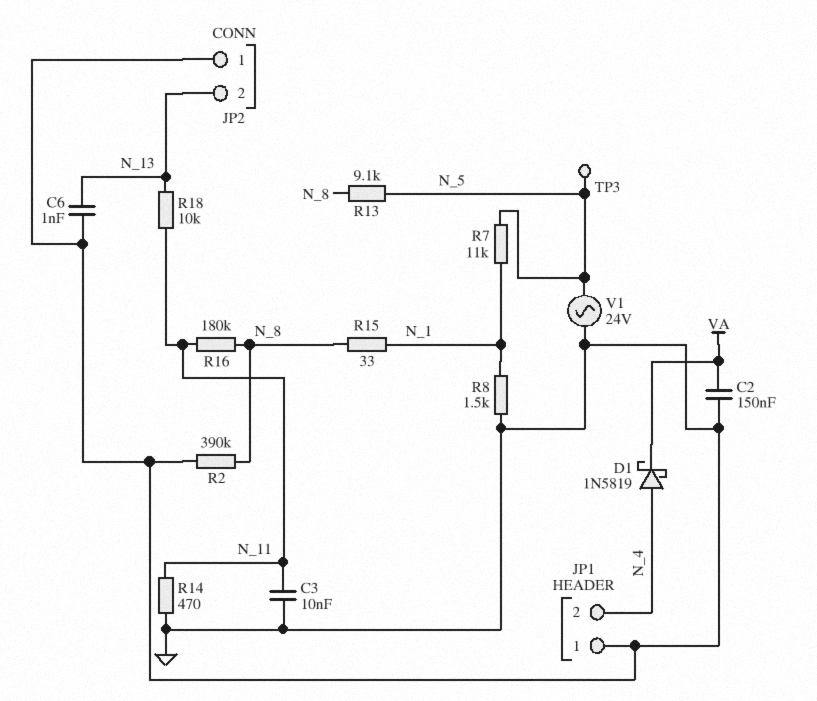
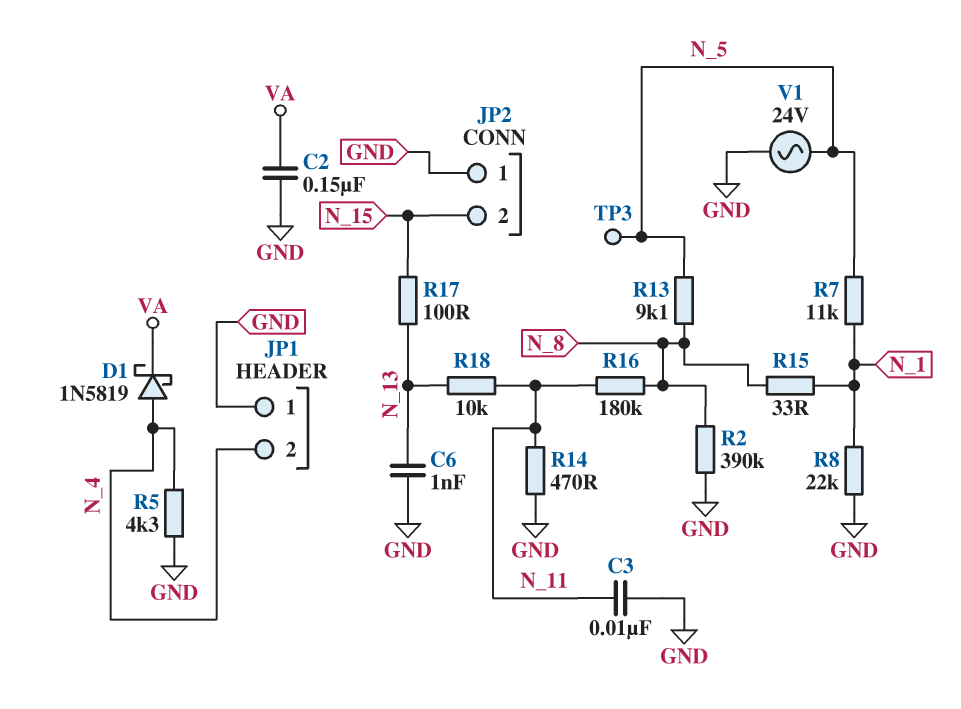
JP2 pin 2: N_13 -> N_15
R5: none -> 4.3k (GND, N_4)
R8: 1.5k (GND, N_1) -> 22k (GND, N_1)
R17: none -> 100 (N_13, N_15)

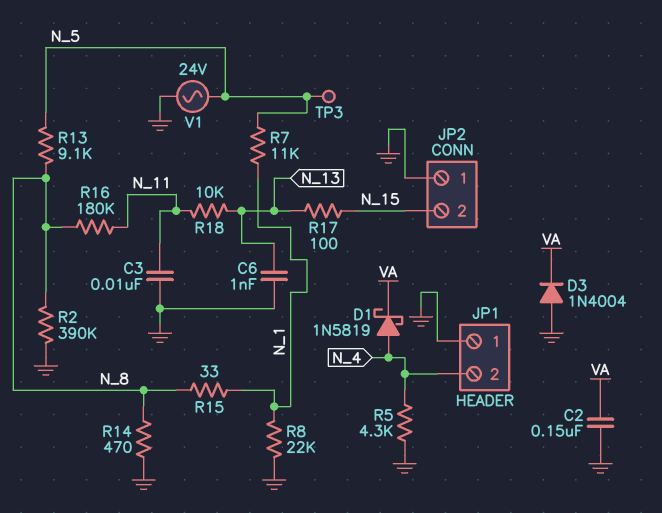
D3: none -> diode 1N4004 (A GND, K VA)
R14: 470 (GND, N_11) -> 470 (GND, N_8)

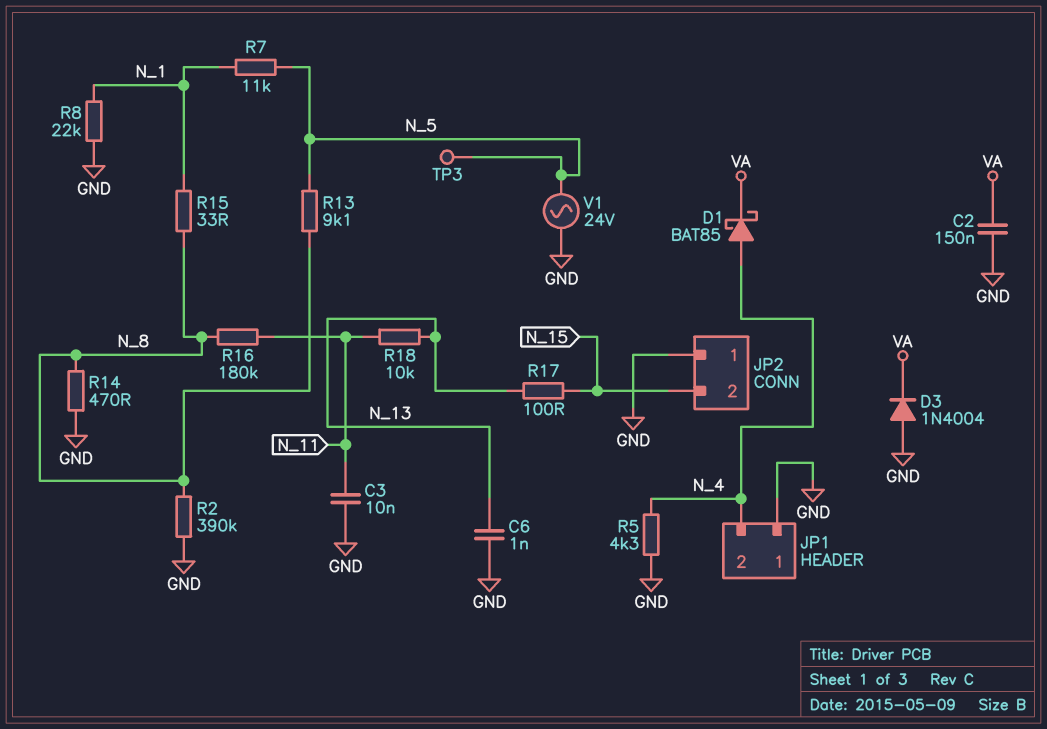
D1: schottky 1N5819 (A N_4, K VA) -> schottky BAT85 (A N_4, K VA)

